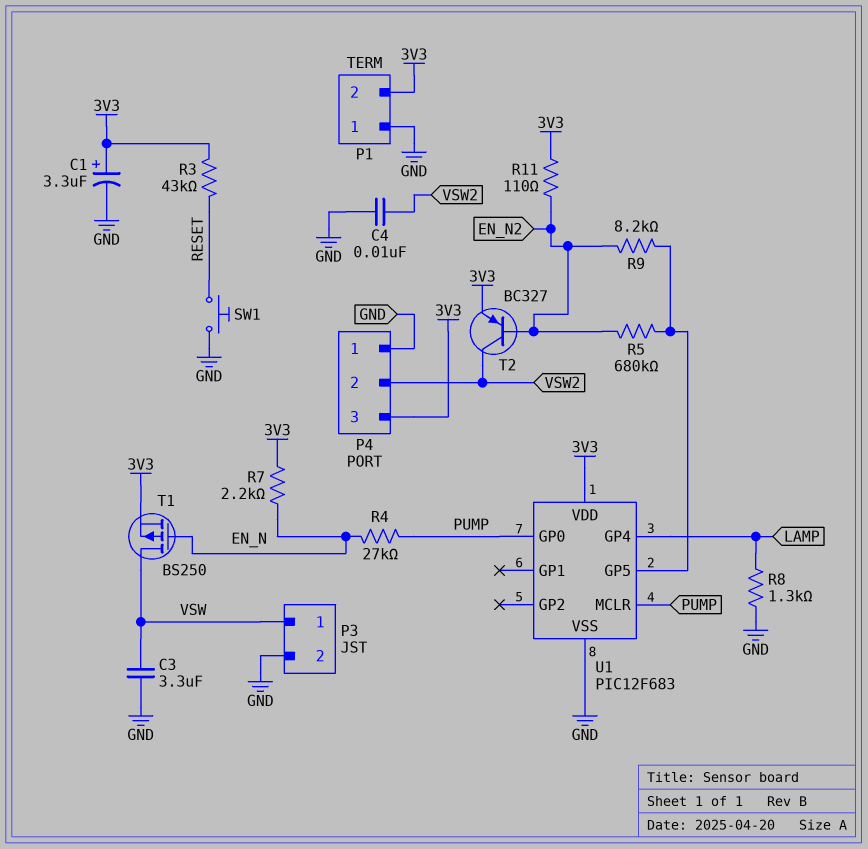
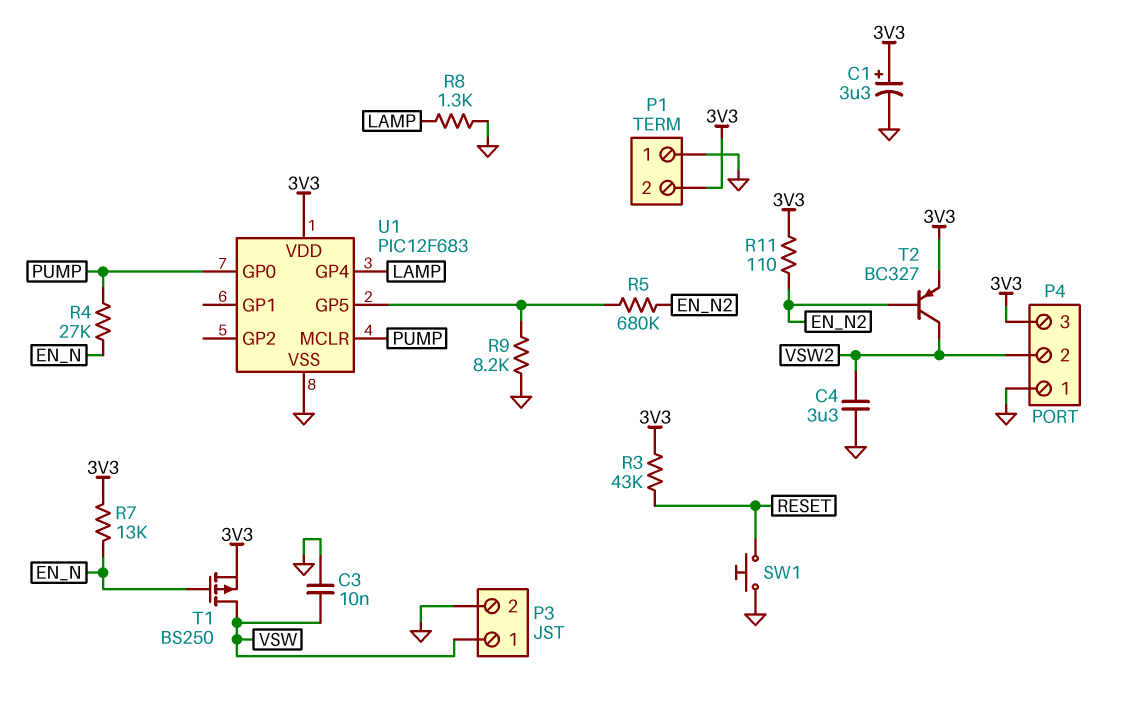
C3: 3.3uF (GND, VSW) -> 10nF (GND, VSW)
C4: 10nF (GND, VSW2) -> 3.3uF (GND, VSW2)
R7: 2.2k (3V3, EN_N) -> 13k (3V3, EN_N)
R9: 8.2k (EN_N2, U1/GP5) -> 8.2k (GND, U1/GP5)

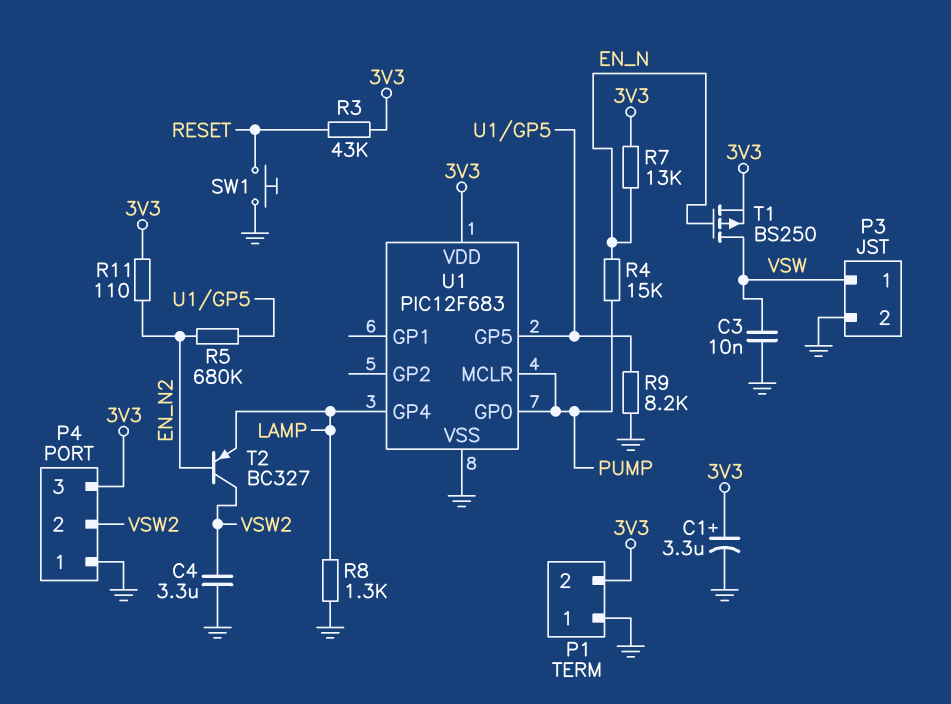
R4: 27k (EN_N, PUMP) -> 15k (EN_N, PUMP)
T2: PNP BC327 (B EN_N2, C VSW2, E 3V3) -> PNP BC327 (B EN_N2, C VSW2, E LAMP)

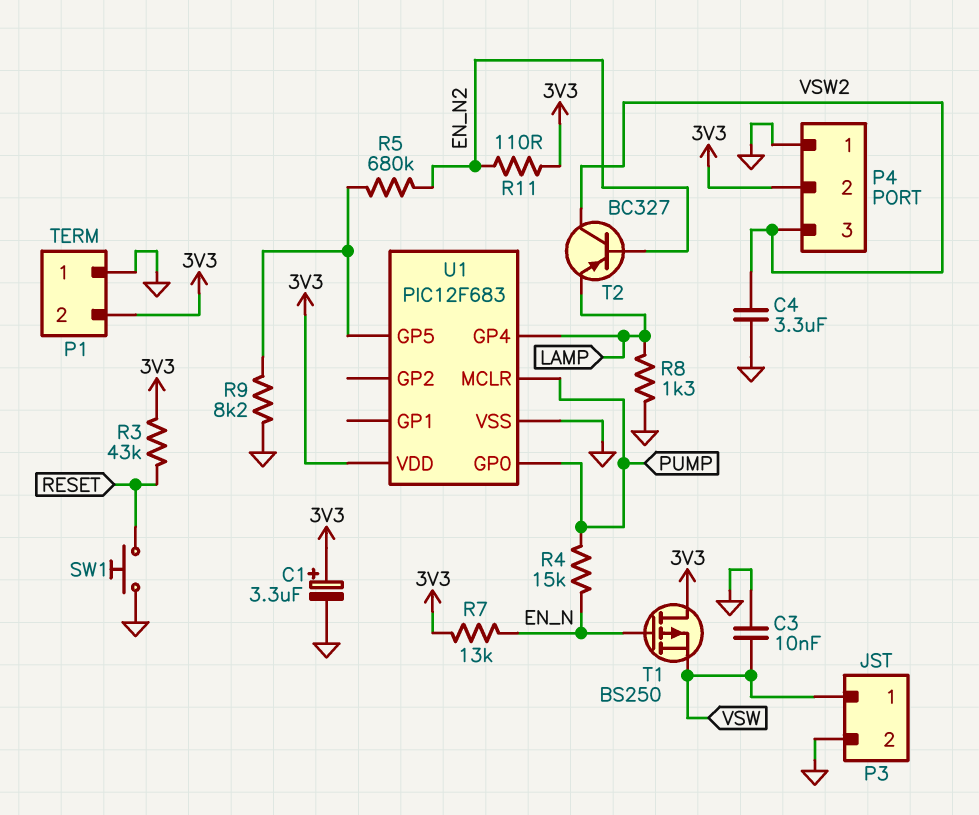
P4 pin 2: VSW2 -> 3V3
P4 pin 3: 3V3 -> VSW2
T1: PMOS BS250 (G EN_N, D VSW, S 3V3) -> PMOS BS250 (G EN_N, D 3V3, S VSW)

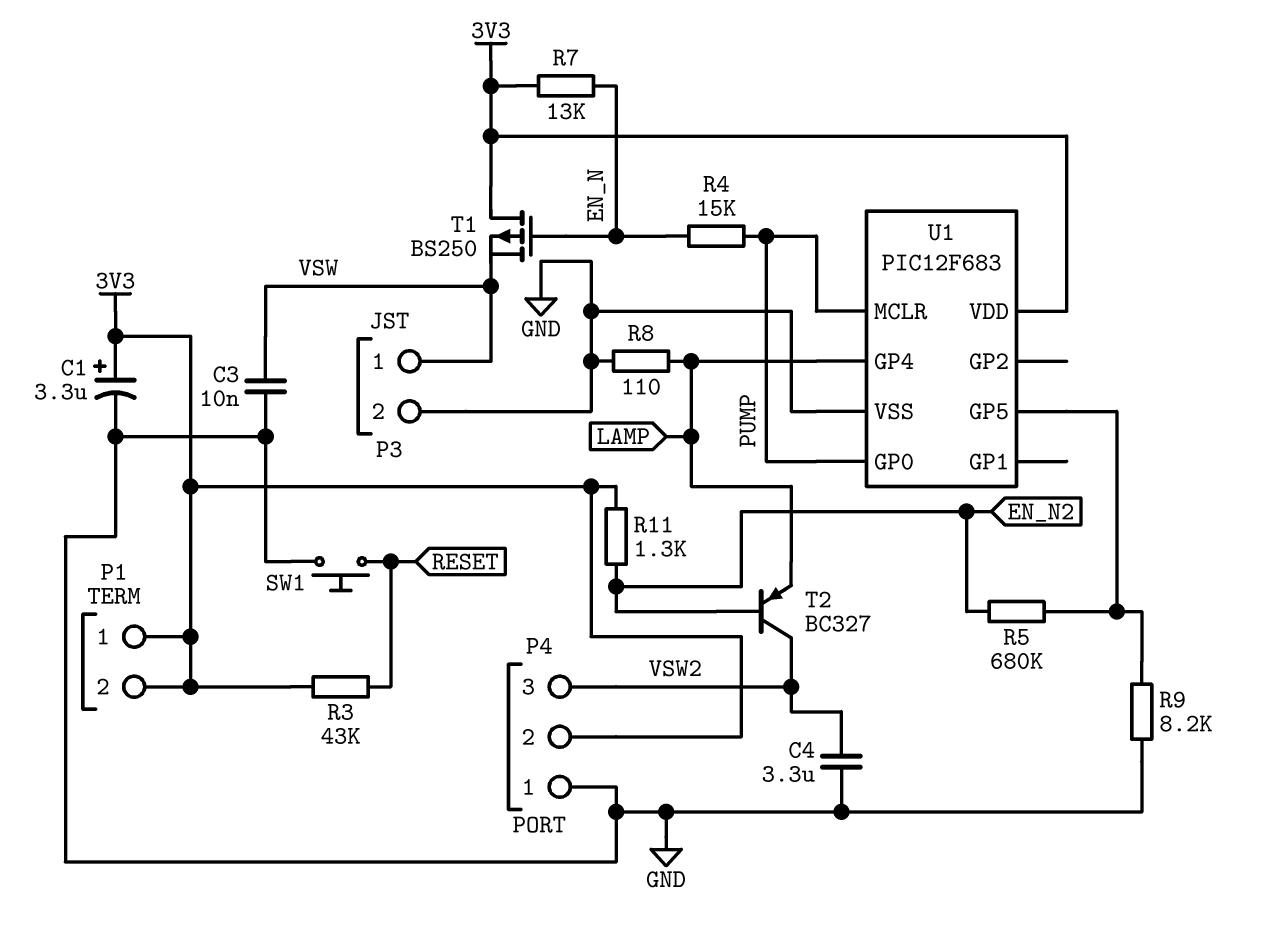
P1 pin 1: GND -> 3V3
R8: 1.3k (GND, LAMP) -> 110 (GND, LAMP)
R11: 110 (3V3, EN_N2) -> 1.3k (3V3, EN_N2)

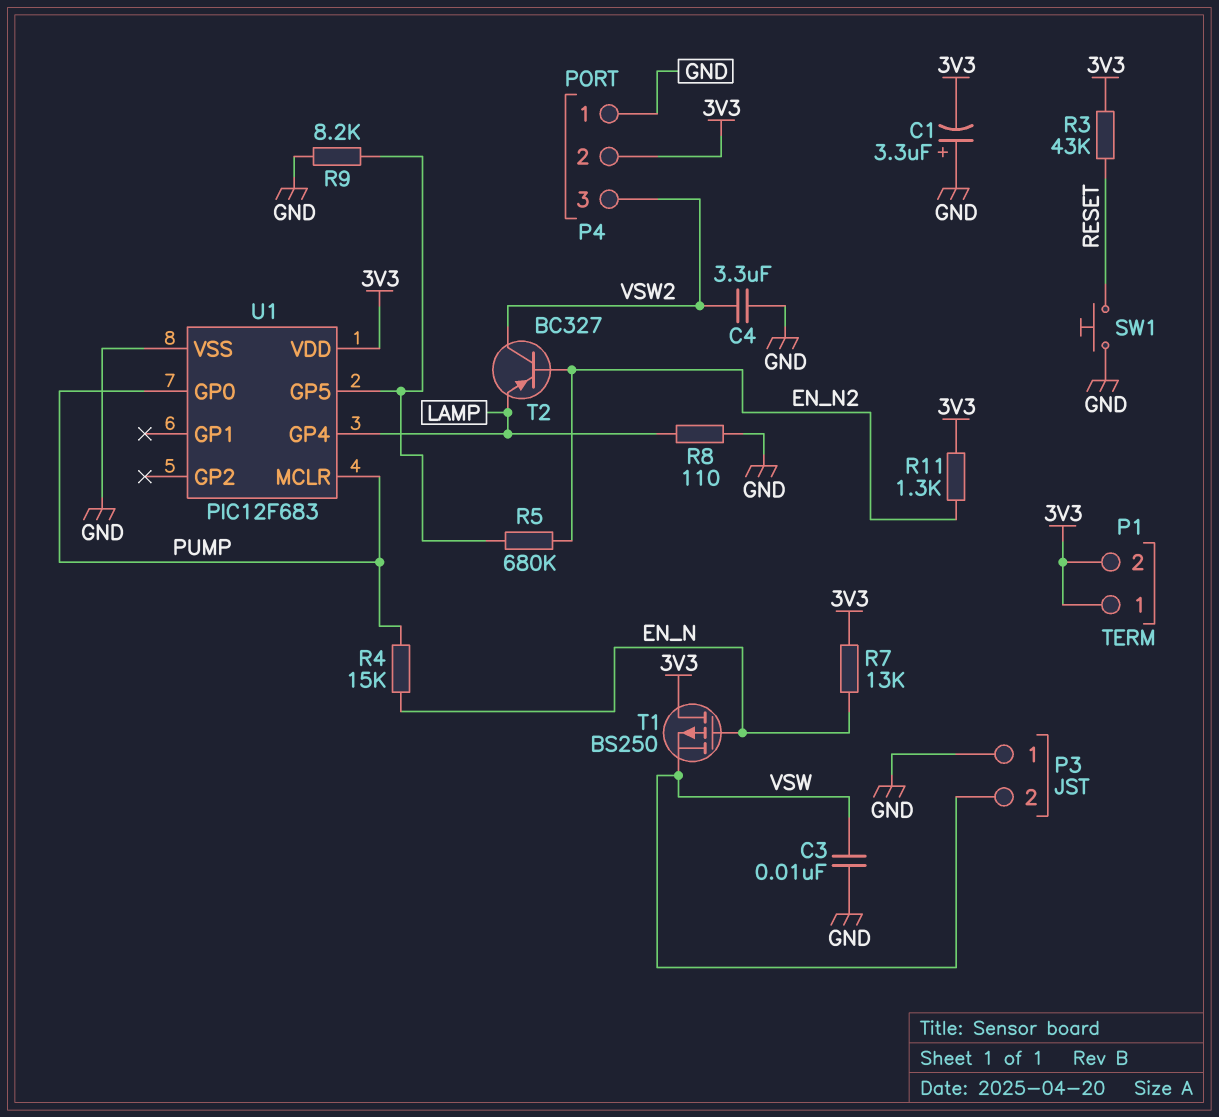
C1: 3.3uF (plus 3V3, minus GND) -> 3.3uF (plus GND, minus 3V3)
P3 pin 1: VSW -> GND
P3 pin 2: GND -> VSW

